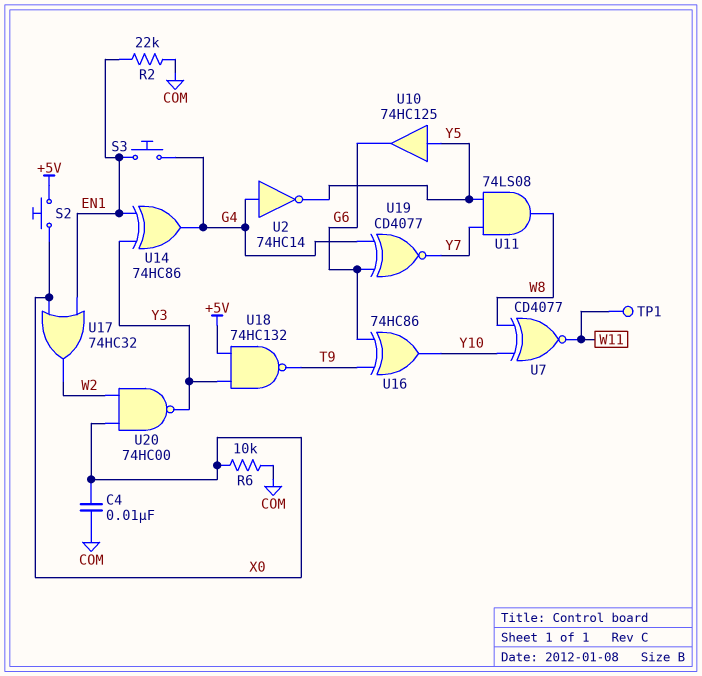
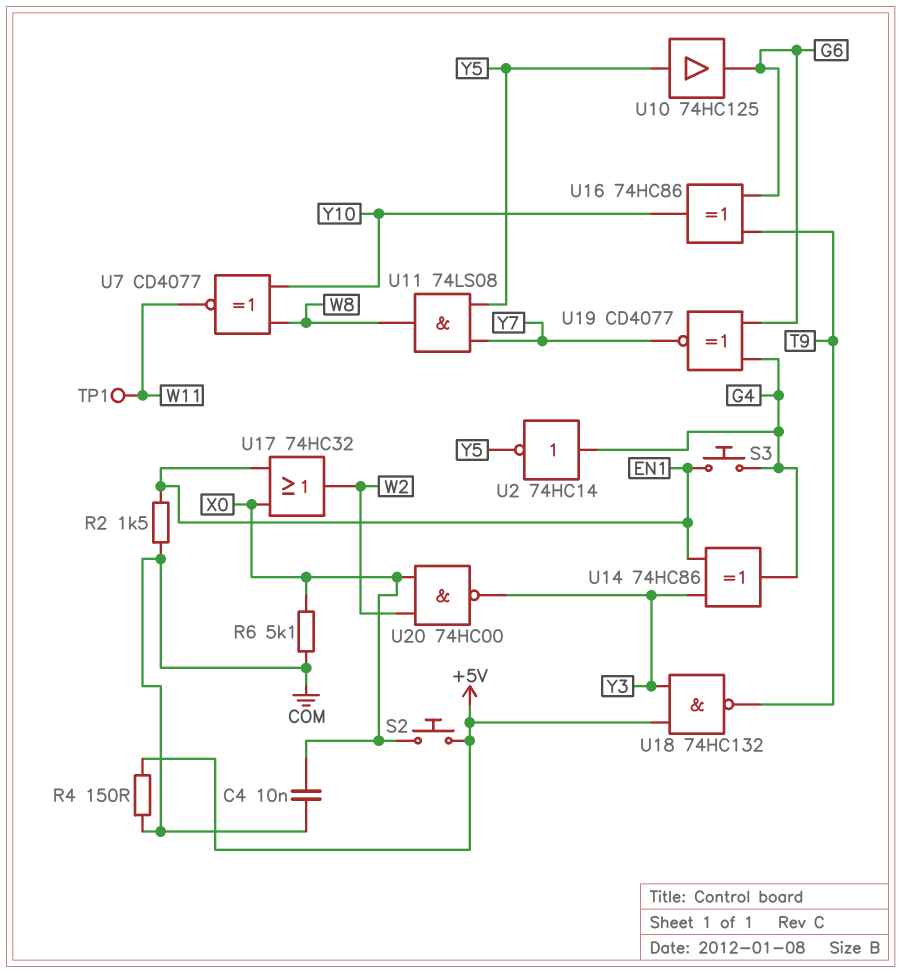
R2: 22k (COM, EN1) -> 1.5k (COM, EN1)
R4: none -> 150 (+5V, COM)
R6: 10k (COM, X0) -> 5.1k (COM, X0)

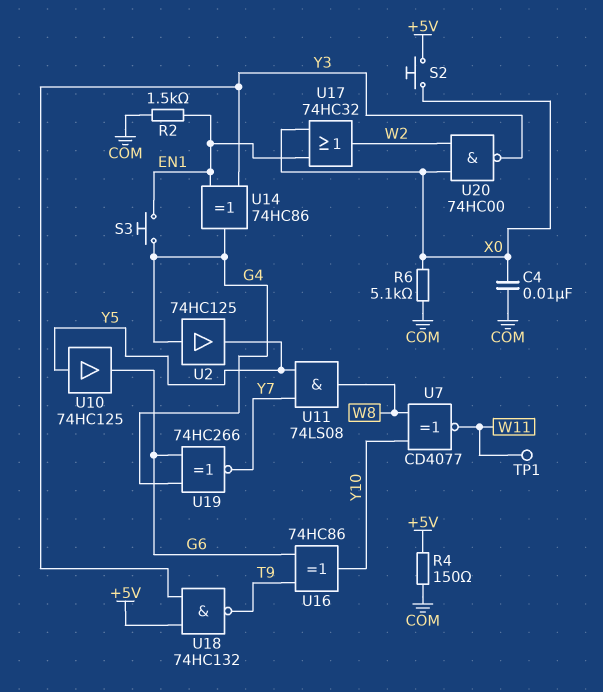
U2: NOT 74HC14 (in G4, out Y5) -> buffer 74HC125 (in G4, out Y5)
U19: XNOR CD4077 (in G4, in G6, out Y7) -> XNOR 74HC266 (in G4, in G6, out Y7)

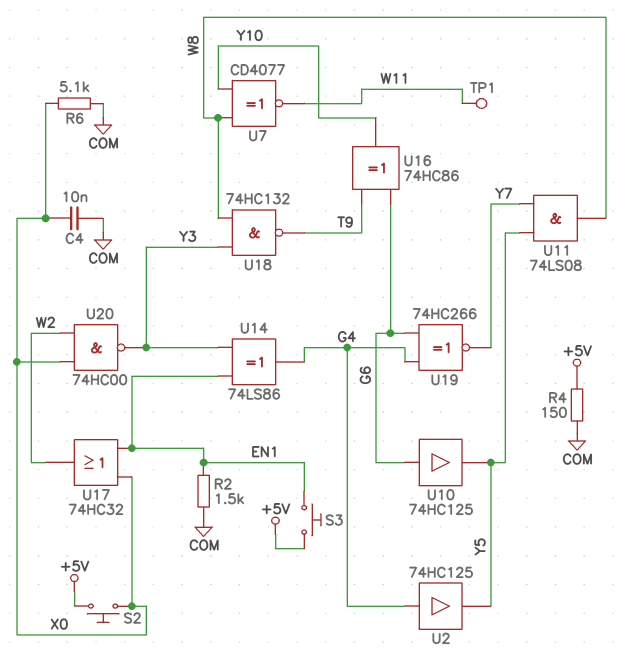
S3: button (EN1, G4) -> button (+5V, EN1)
U10: buffer 74HC125 (in Y5, out G6) -> buffer 74HC125 (in G6, out Y5)
U14: XOR 74HC86 (in EN1, in Y3, out G4) -> XOR 74LS86 (in EN1, in Y3, out G4)
U18: NAND 74HC132 (in +5V, in Y3, out T9) -> NAND 74HC132 (in W8, in Y3, out T9)

